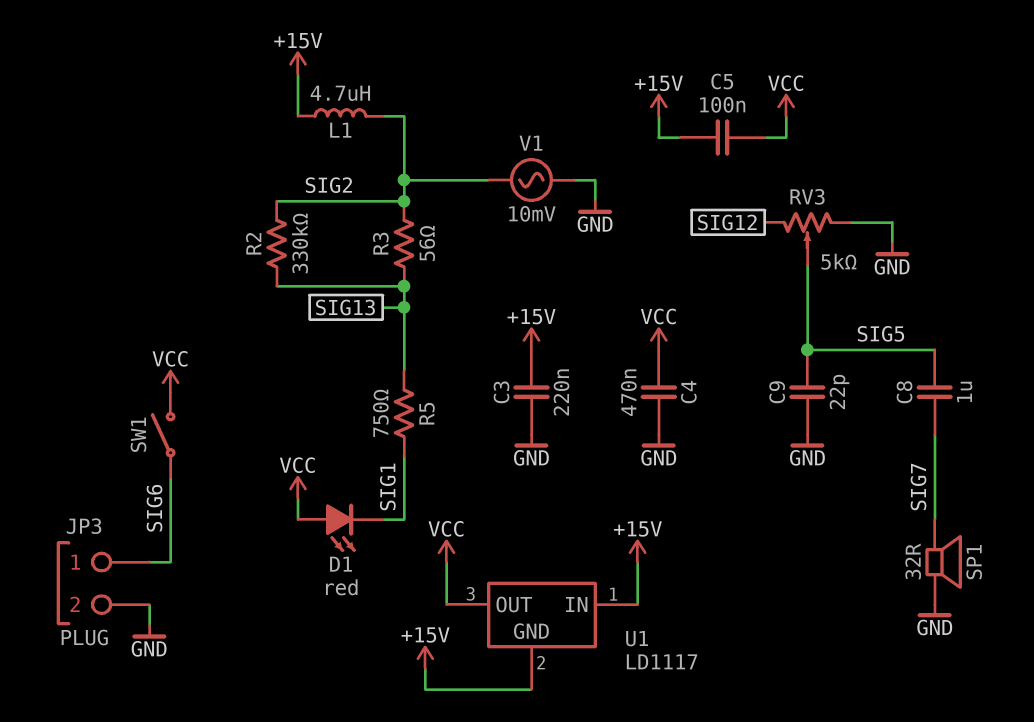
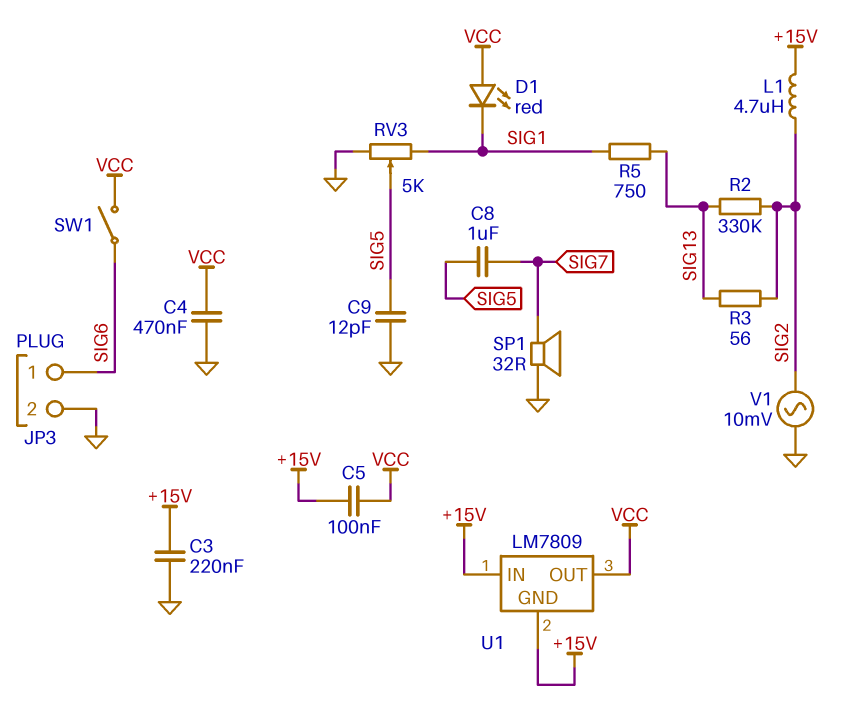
C9: 22pF (GND, SIG5) -> 12pF (GND, SIG5)
RV3: 5k (GND, SIG12, wiper SIG5) -> 5k (GND, SIG1, wiper SIG5)
U1: LD1117 -> LM7809

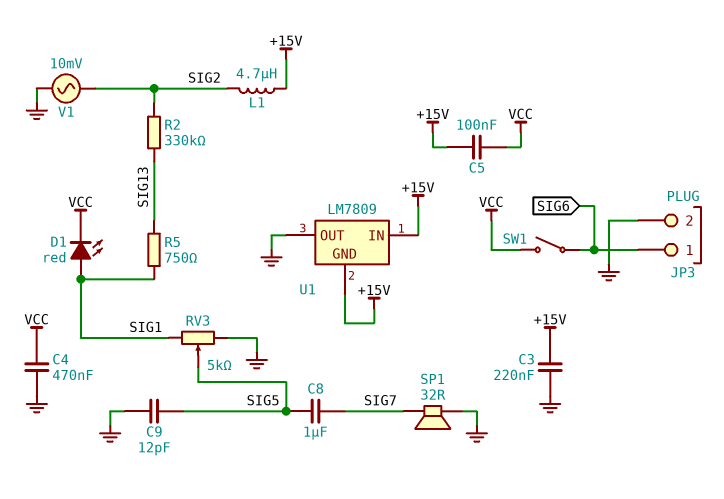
D1: LED red (A VCC, K SIG1) -> LED red (A SIG1, K VCC)
R3: 56 (SIG2, SIG13) -> none
U1 pin OUT: VCC -> GND

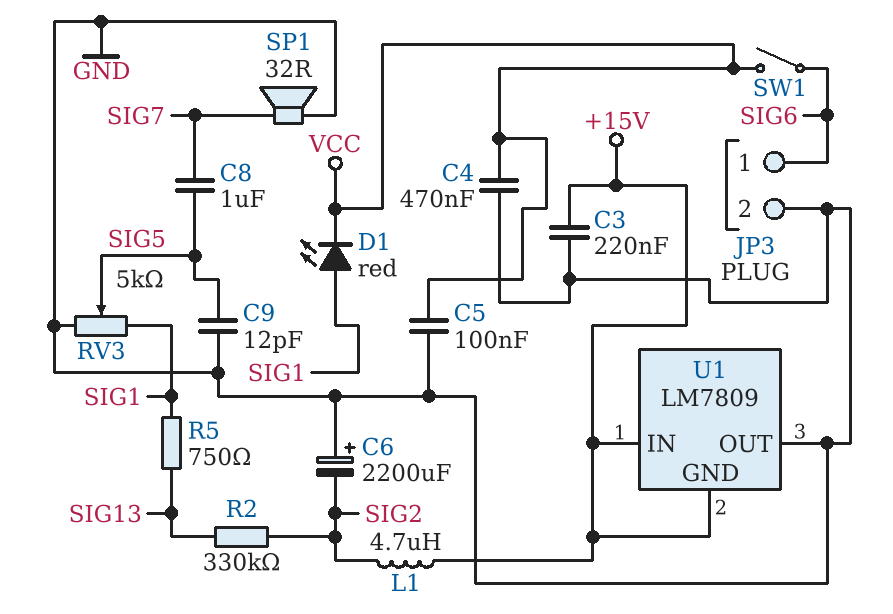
C5: 100nF (+15V, VCC) -> 100nF (GND, VCC)
C6: none -> 2200uF (plus GND, minus SIG2)
V1: AC 10mV (GND, SIG2) -> none

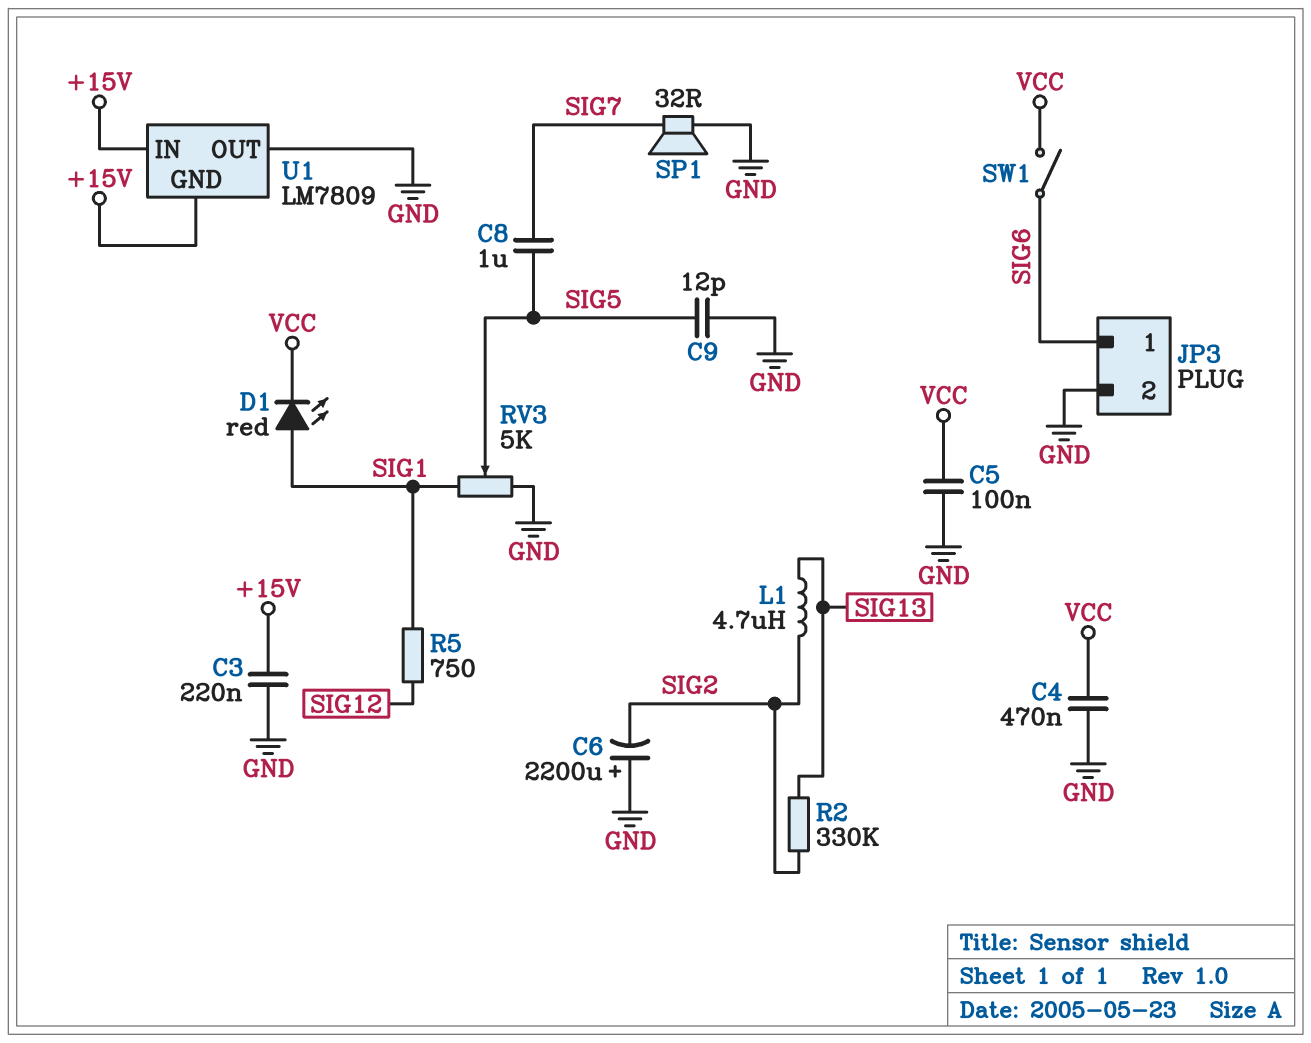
L1: 4.7uH (+15V, SIG2) -> 4.7uH (SIG2, SIG13)
R5: 750 (SIG1, SIG13) -> 750 (SIG1, SIG12)

